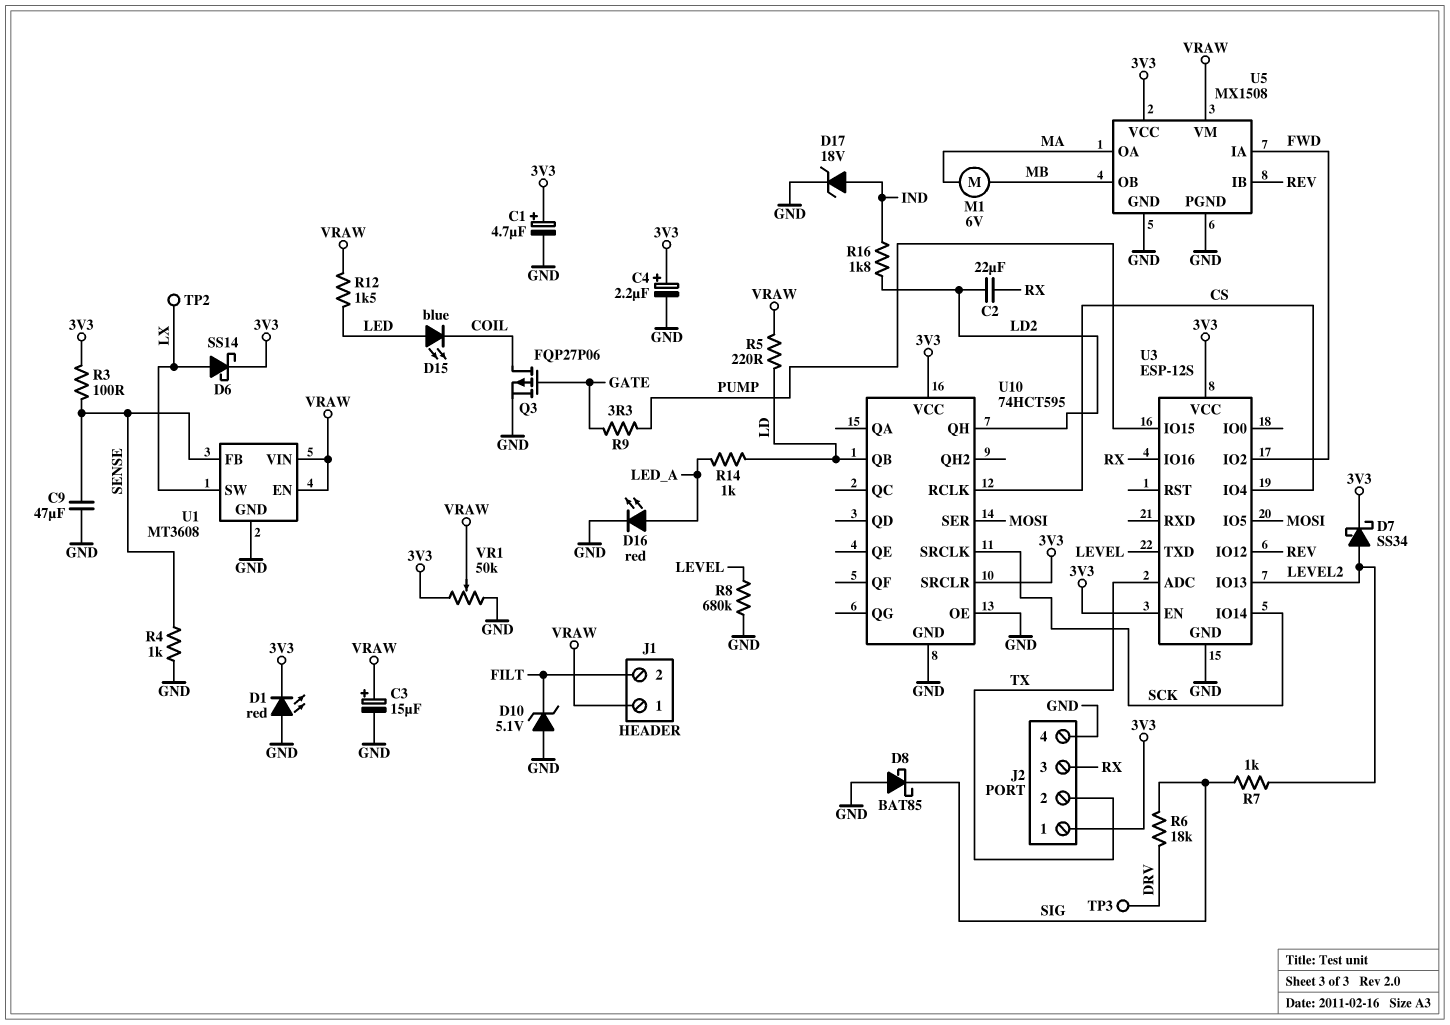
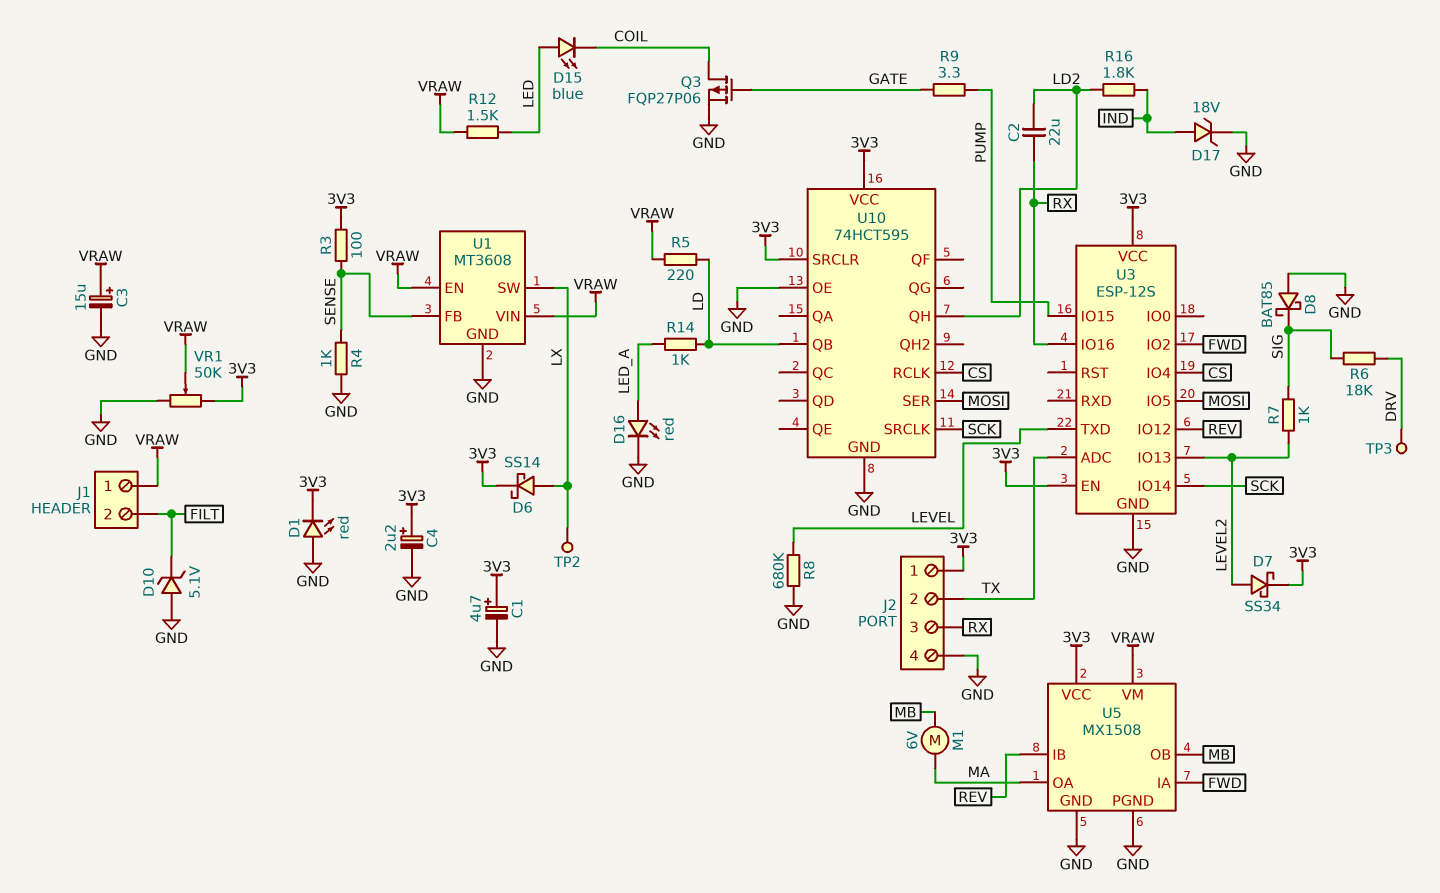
C9: 47uF (GND, SENSE) -> none

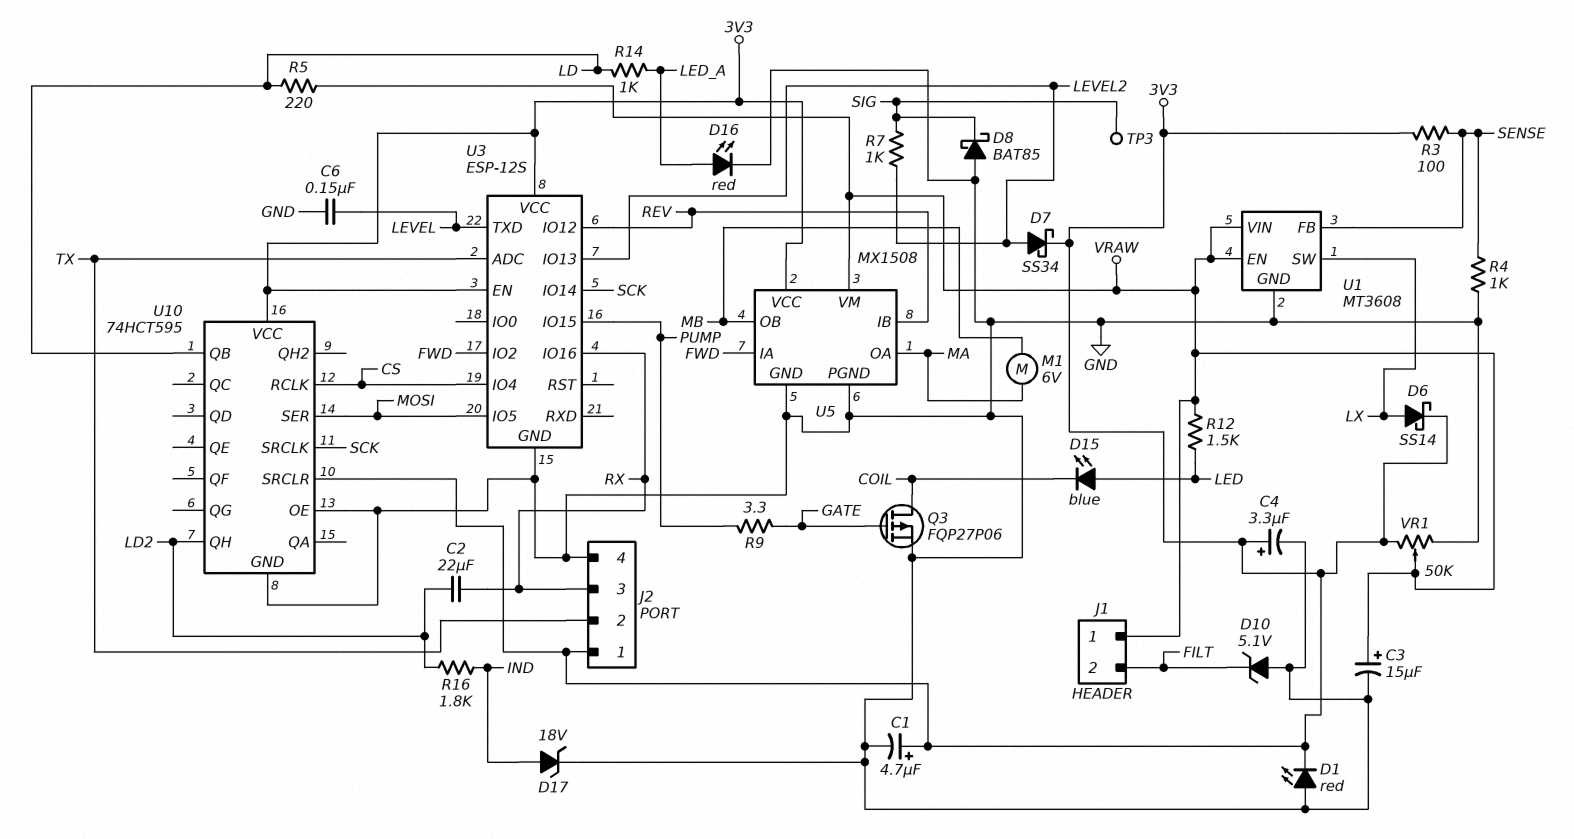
C4: 2.2uF (plus 3V3, minus GND) -> 3.3uF (plus 3V3, minus GND)
C6: none -> 150nF (GND, LEVEL)
R6: 18k (DRV, SIG) -> none
R8: 680k (GND, LEVEL) -> none
TP2: test point (LX) -> none
TP3: test point (DRV) -> test point (SIG)

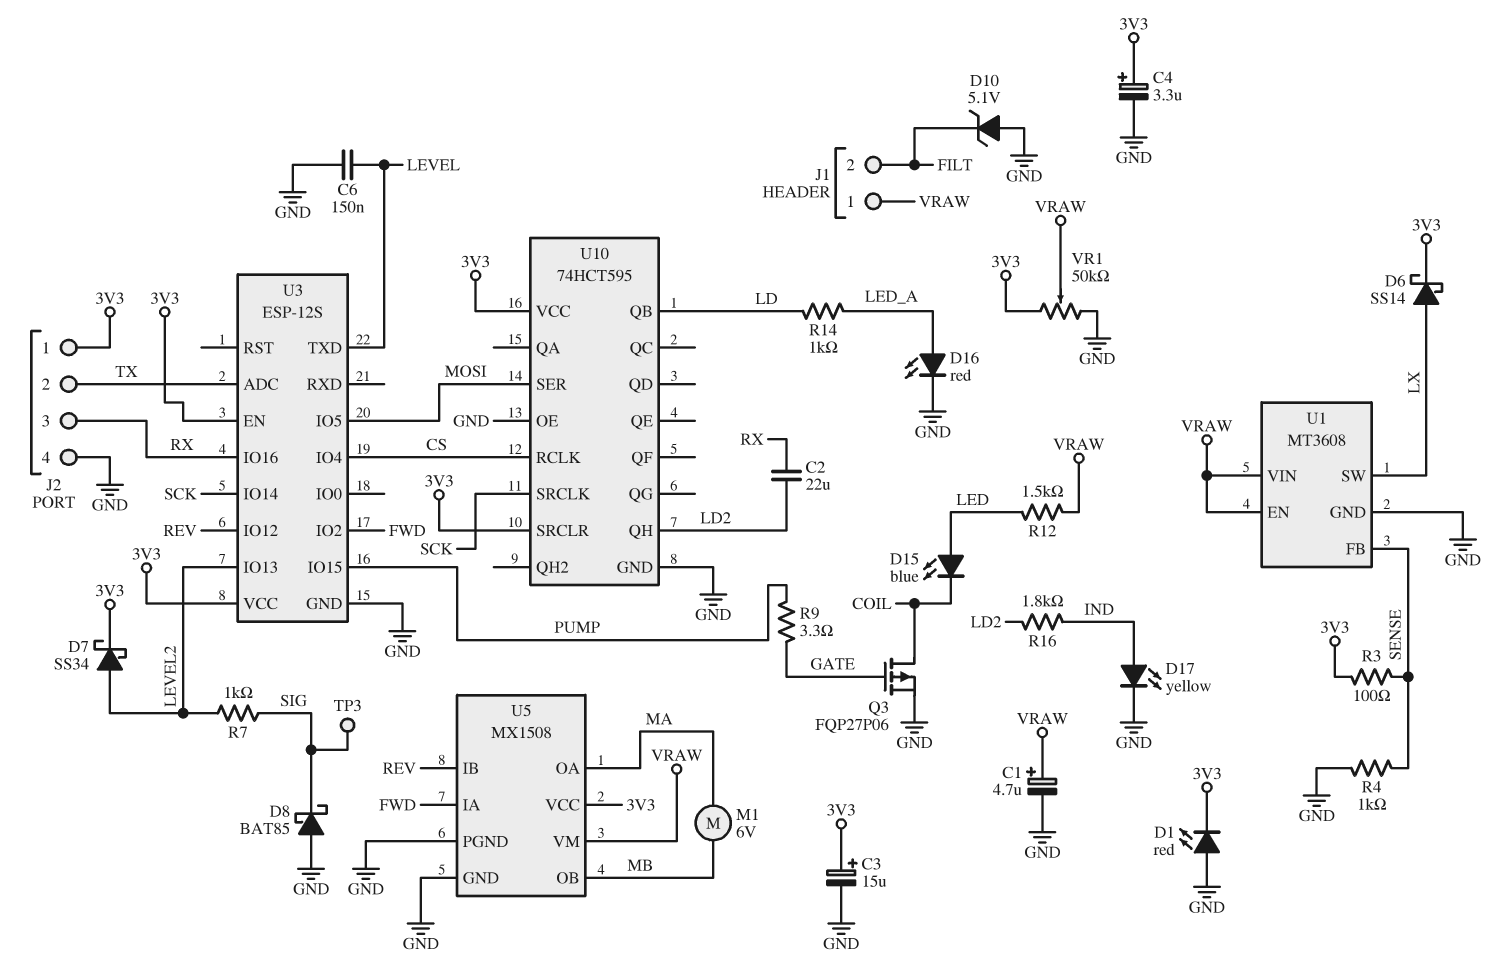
C1: 4.7uF (plus 3V3, minus GND) -> 4.7uF (plus VRAW, minus GND)
C3: 15uF (plus VRAW, minus GND) -> 15uF (plus 3V3, minus GND)
D17: zener 18V (A IND, K GND) -> LED yellow (A IND, K GND)
R5: 220 (LD, VRAW) -> none

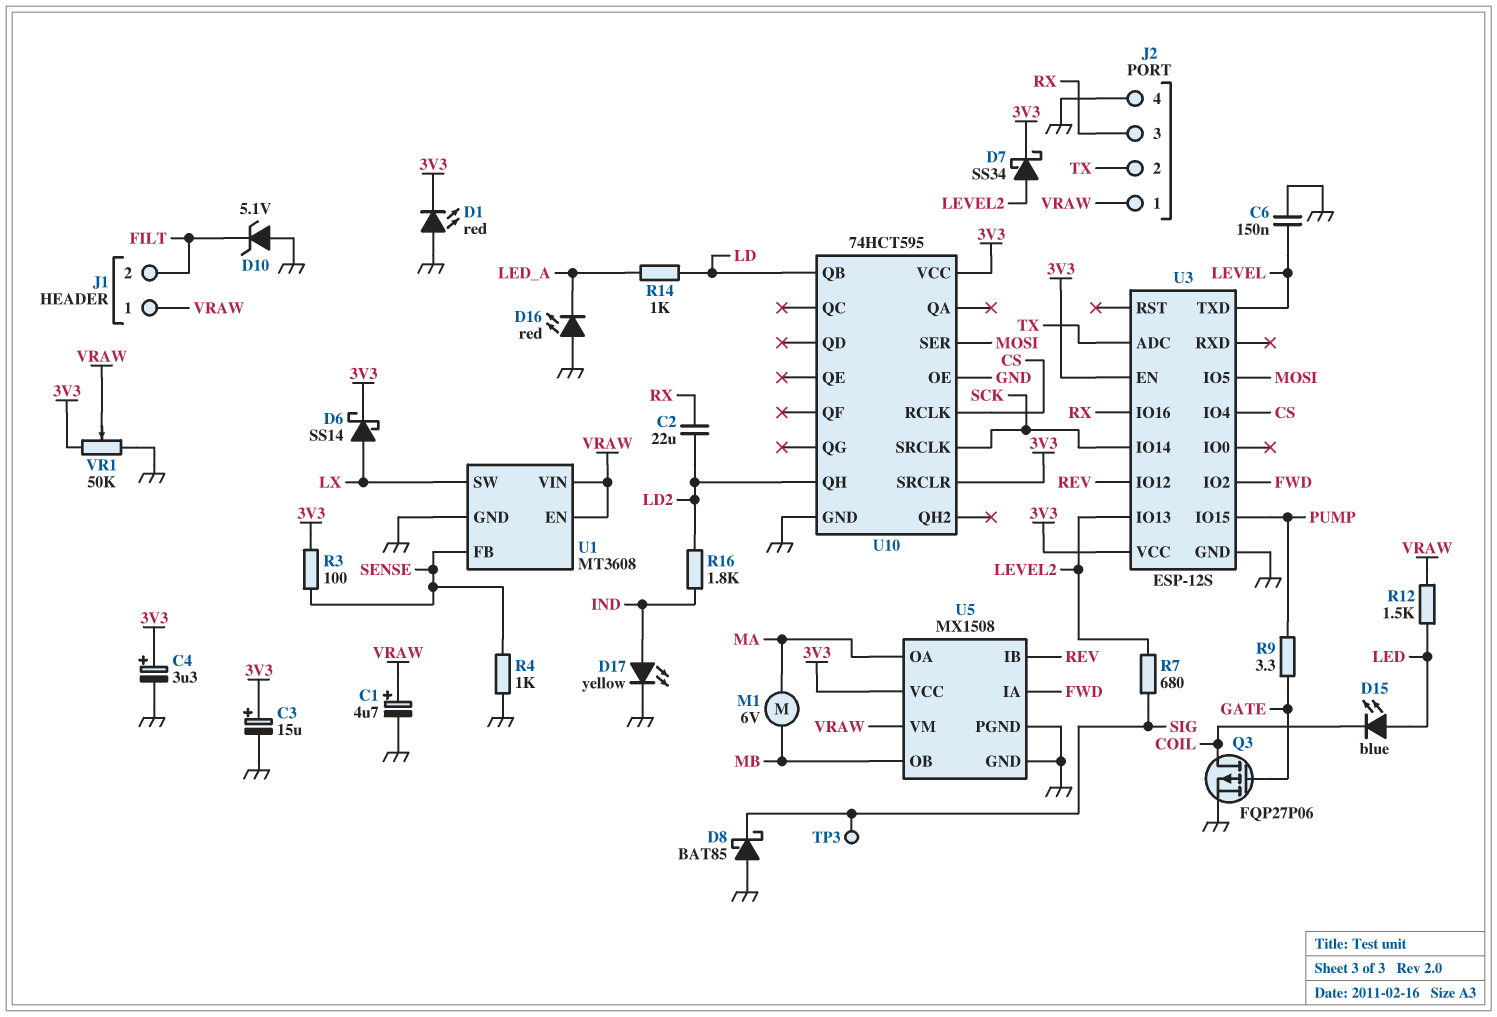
D16: LED red (A LED_A, K GND) -> LED red (A GND, K LED_A)
J2 pin 1: 3V3 -> VRAW
R7: 1k (LEVEL2, SIG) -> 680 (LEVEL2, SIG)

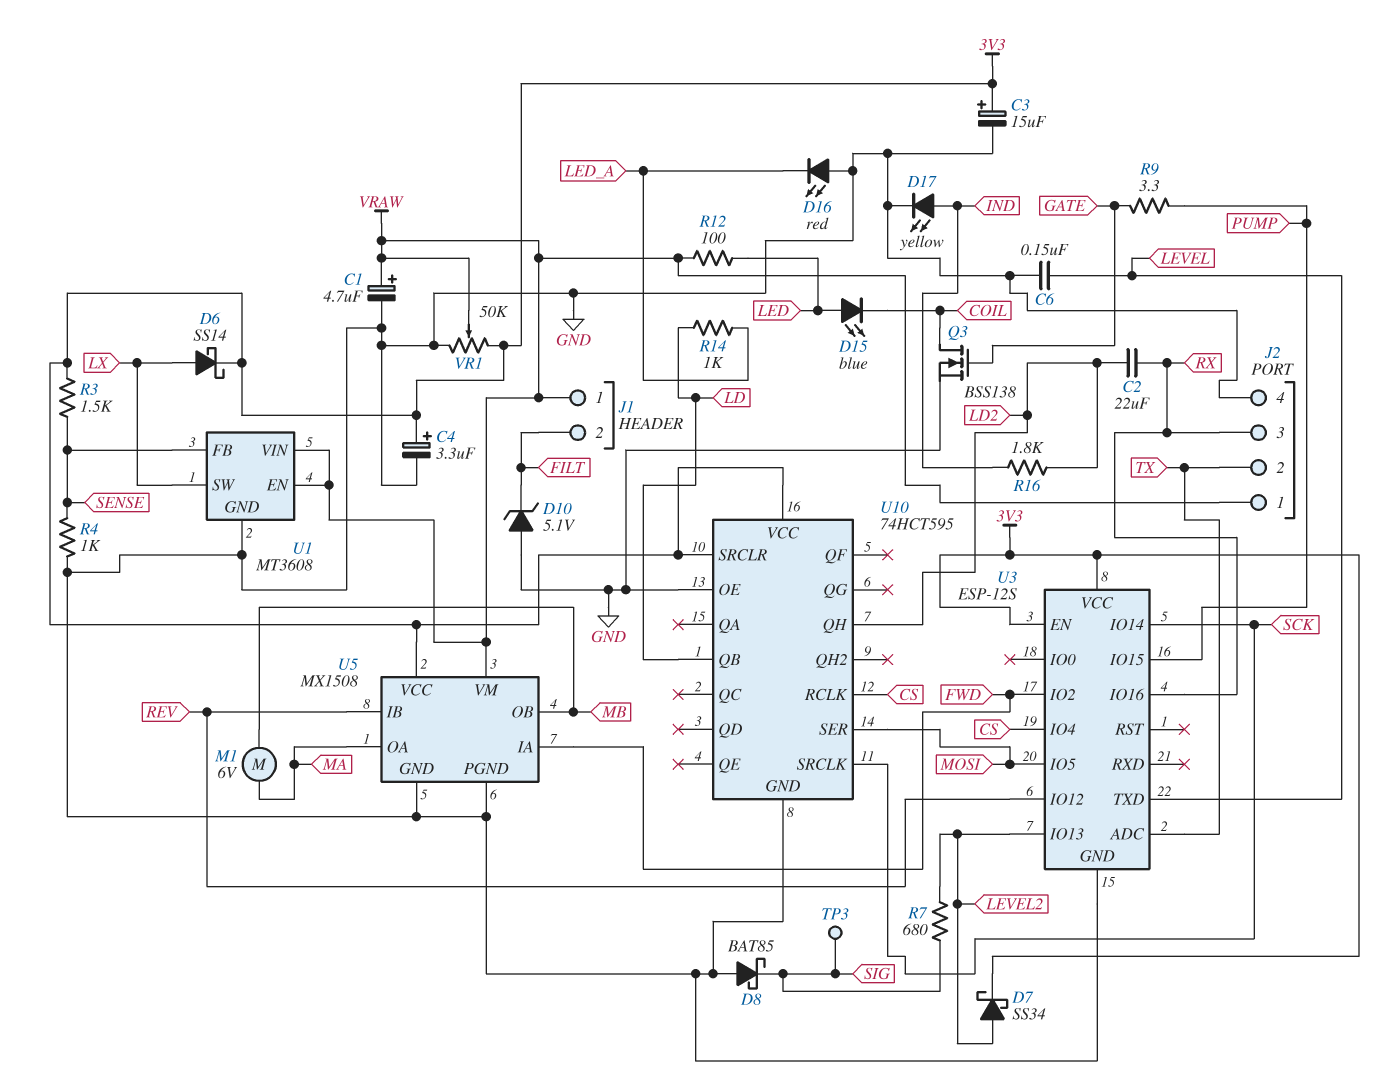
D1: LED red (A GND, K 3V3) -> none
Q3: PMOS FQP27P06 (G GATE, D COIL, S GND) -> NMOS BSS138 (G GATE, D COIL, S GND)
R3: 100 (3V3, SENSE) -> 1.5k (3V3, SENSE)
R12: 1.5k (LED, VRAW) -> 100 (LED, VRAW)

